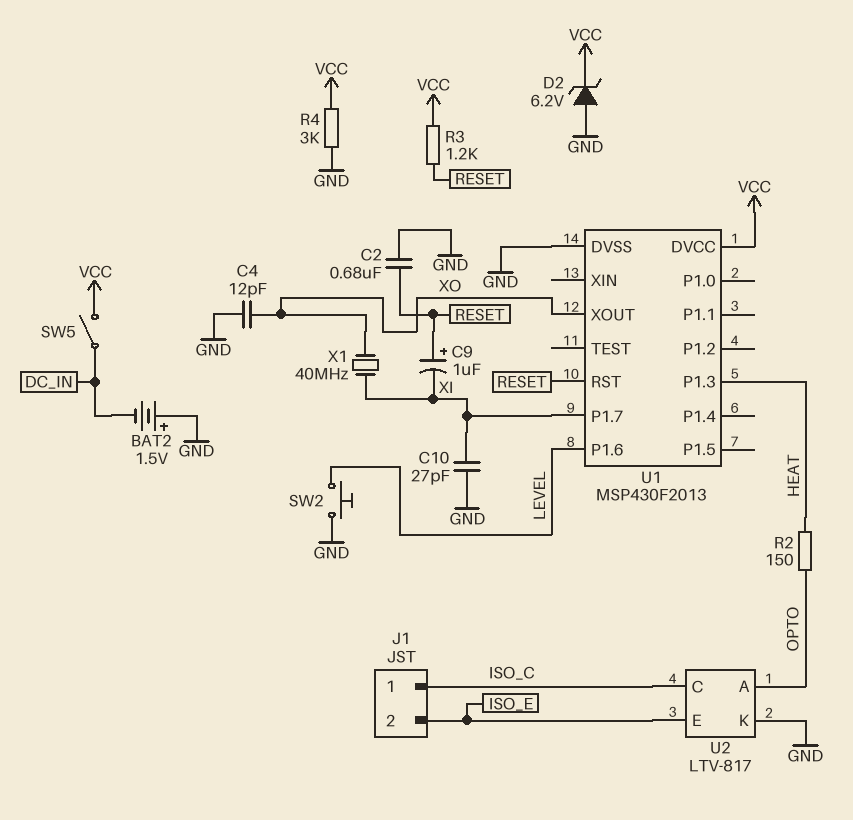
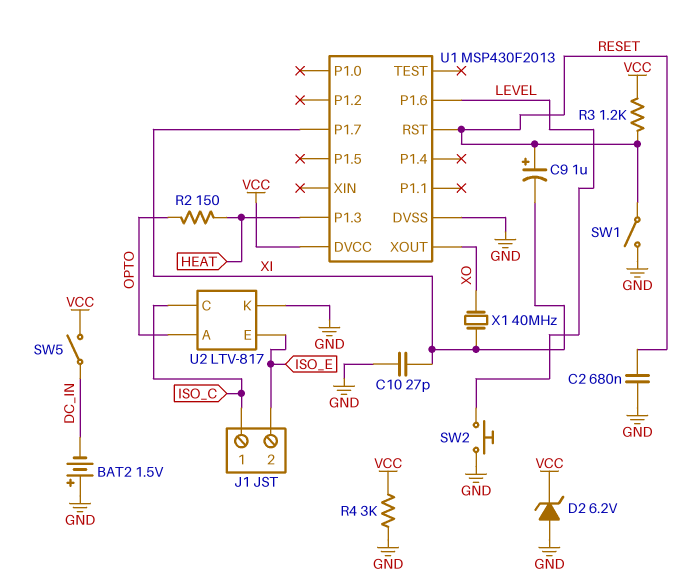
C4: 12pF (GND, XO) -> none
SW1: none -> switch (GND, RESET)

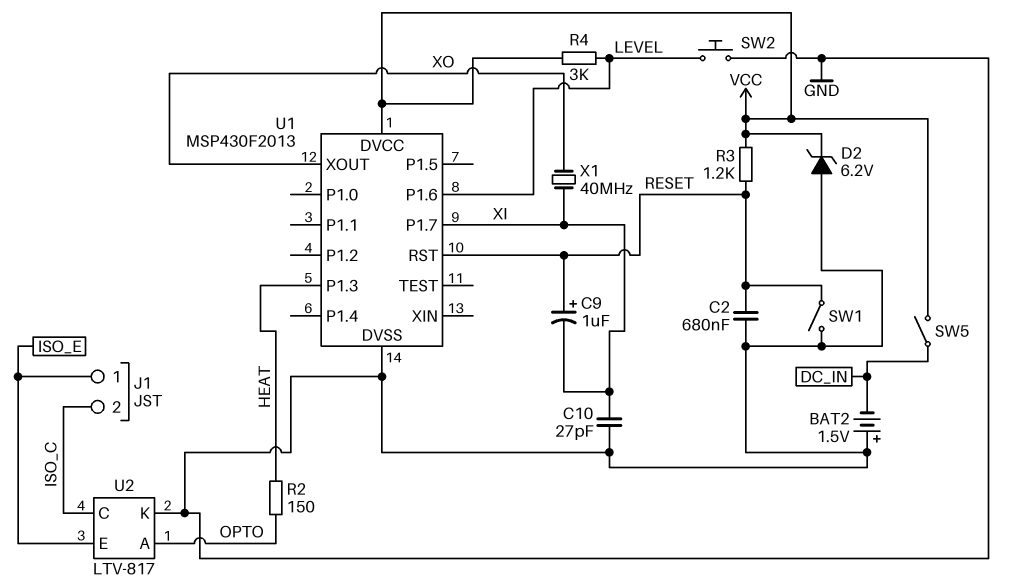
J1 pin 1: ISO_C -> ISO_E
J1 pin 2: ISO_E -> ISO_C
R4: 3k (GND, VCC) -> 3k (LEVEL, VCC)

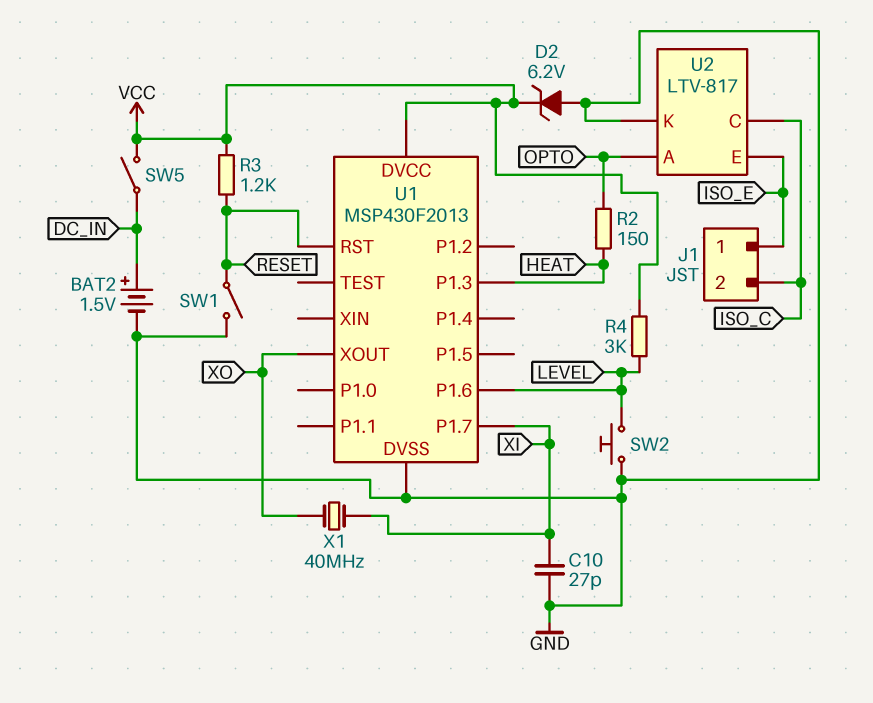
BAT2: 1.5V (plus GND, minus DC_IN) -> 1.5V (plus DC_IN, minus GND)
C2: 680nF (GND, RESET) -> none
C9: 1uF (plus RESET, minus XI) -> none

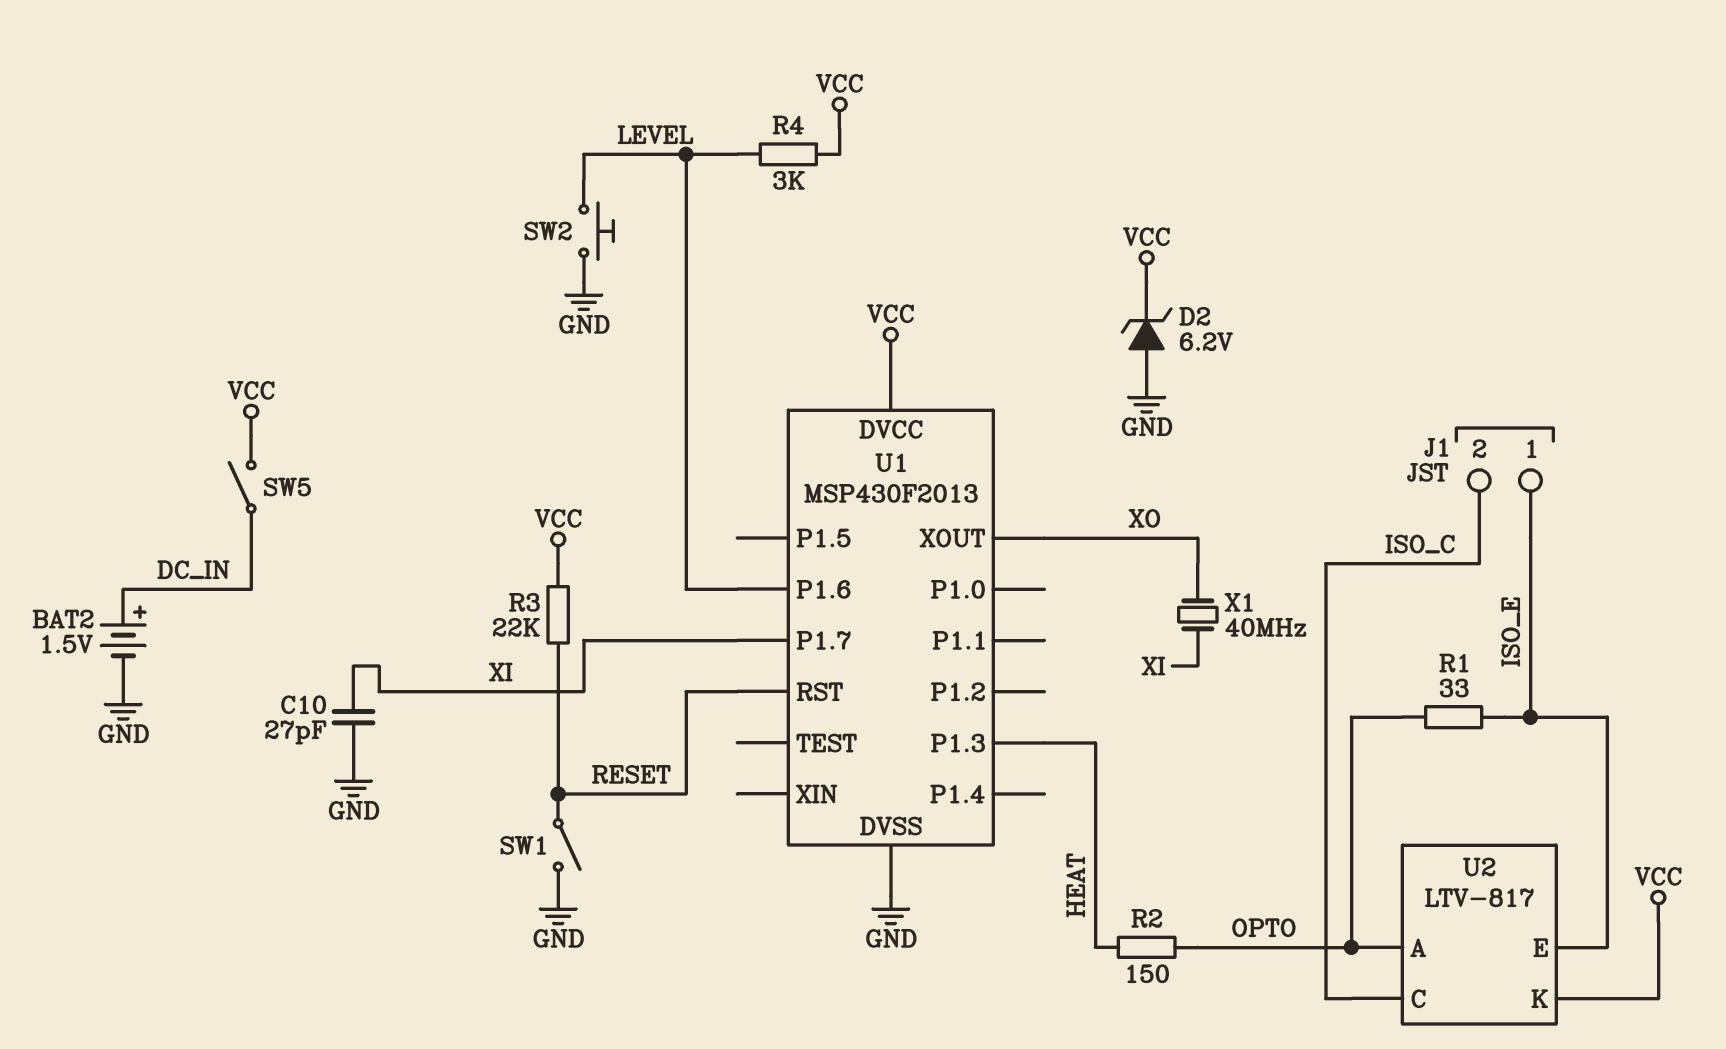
R1: none -> 33 (ISO_E, OPTO)
R3: 1.2k (RESET, VCC) -> 22k (RESET, VCC)
U2 pin K: GND -> VCC

